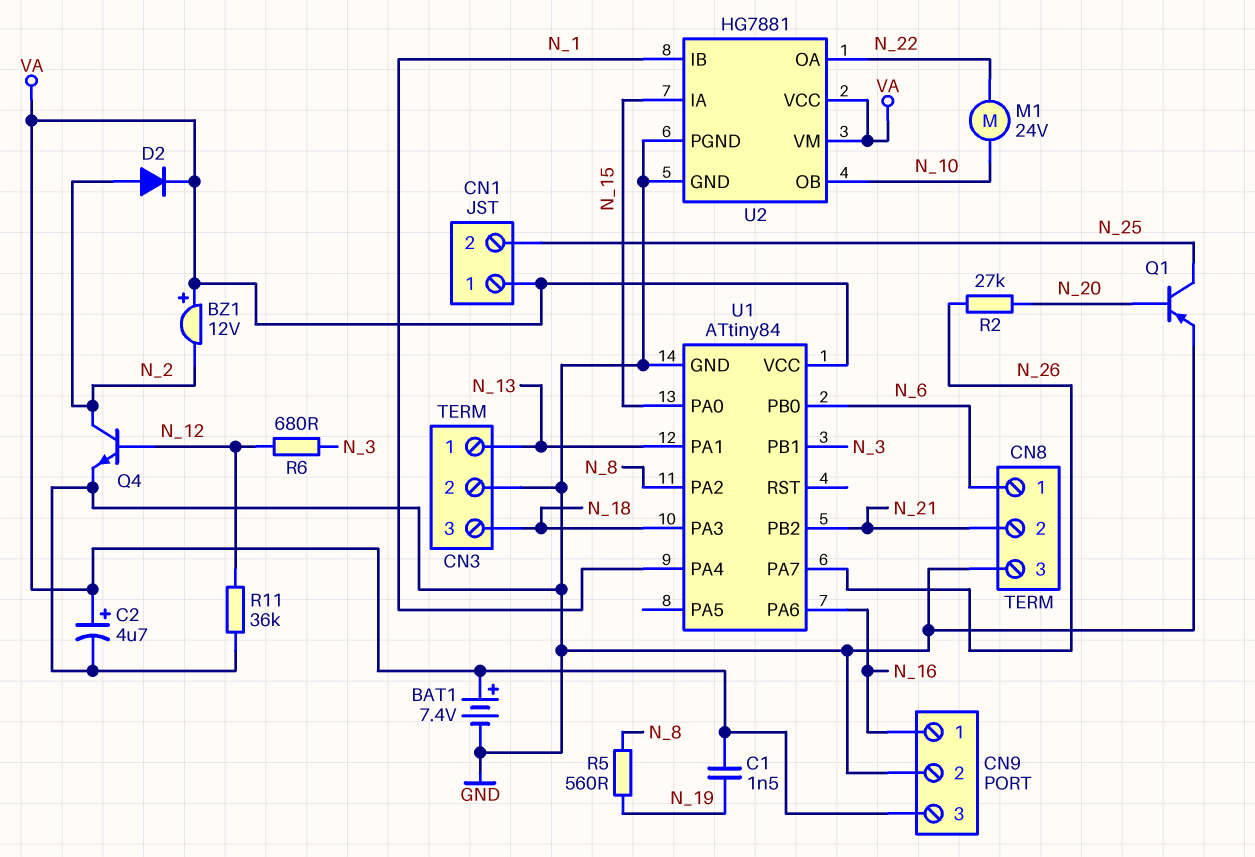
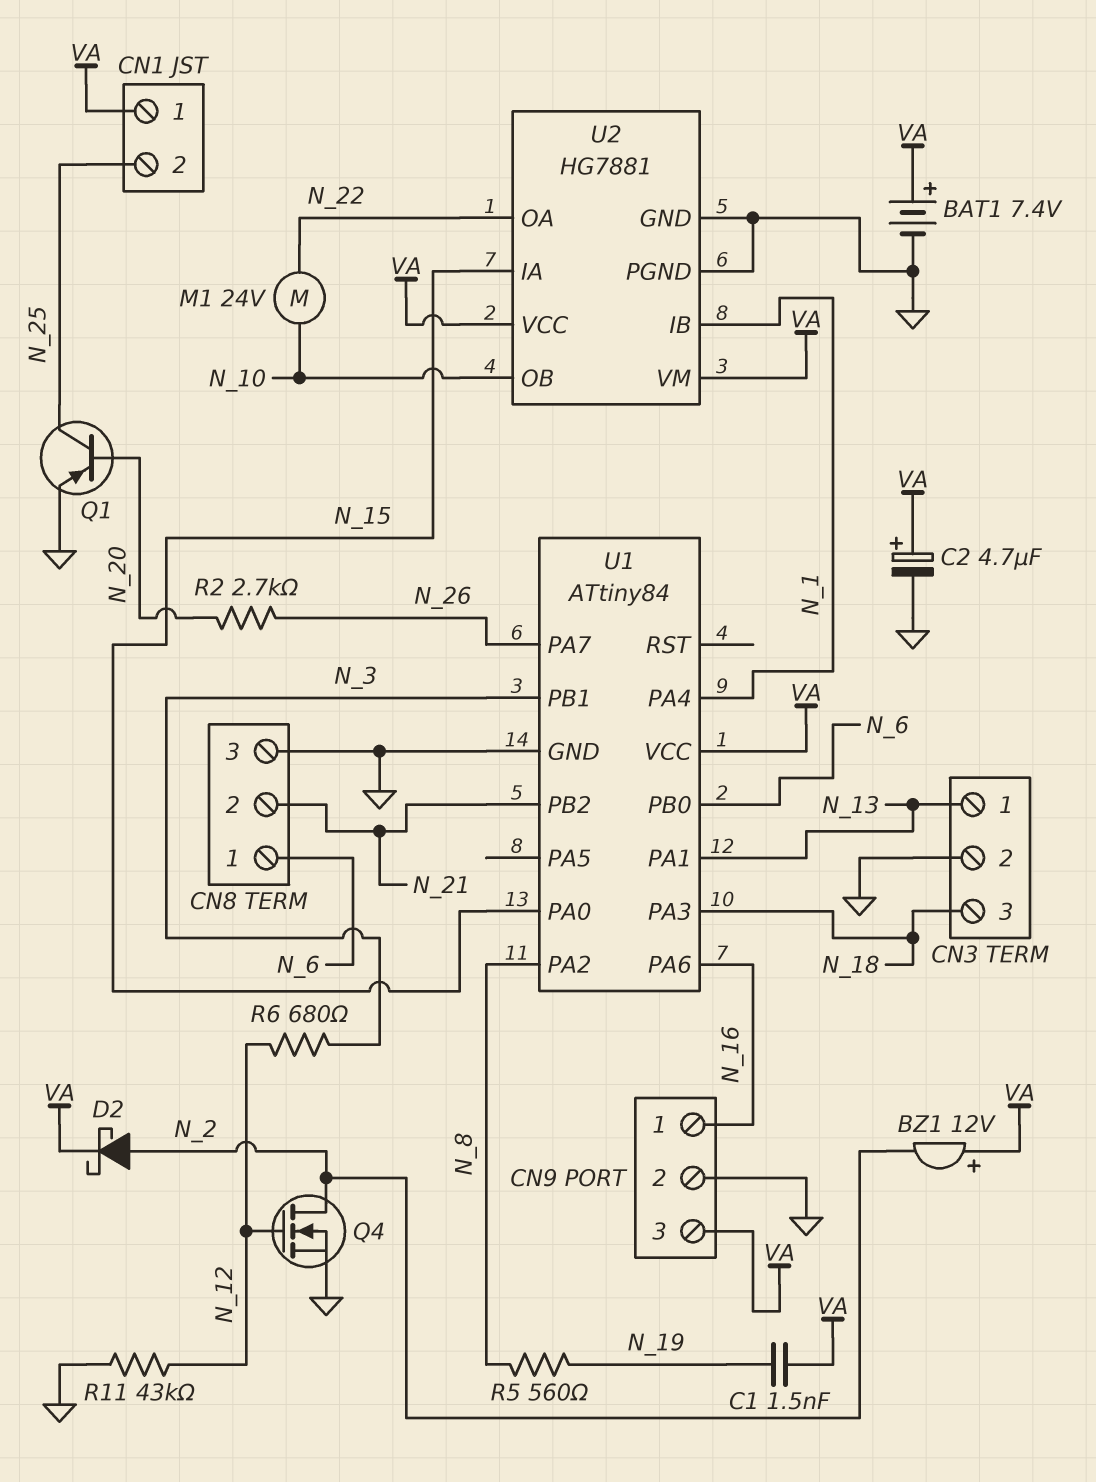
D2: diode (A N_2, K VA) -> schottky (A N_2, K VA)
Q4: NPN (B N_12, C N_2, E GND) -> NMOS (G N_12, D N_2, S GND)
R2: 27k (N_20, N_26) -> 2.7k (N_20, N_26)
R11: 36k (GND, N_12) -> 43k (GND, N_12)

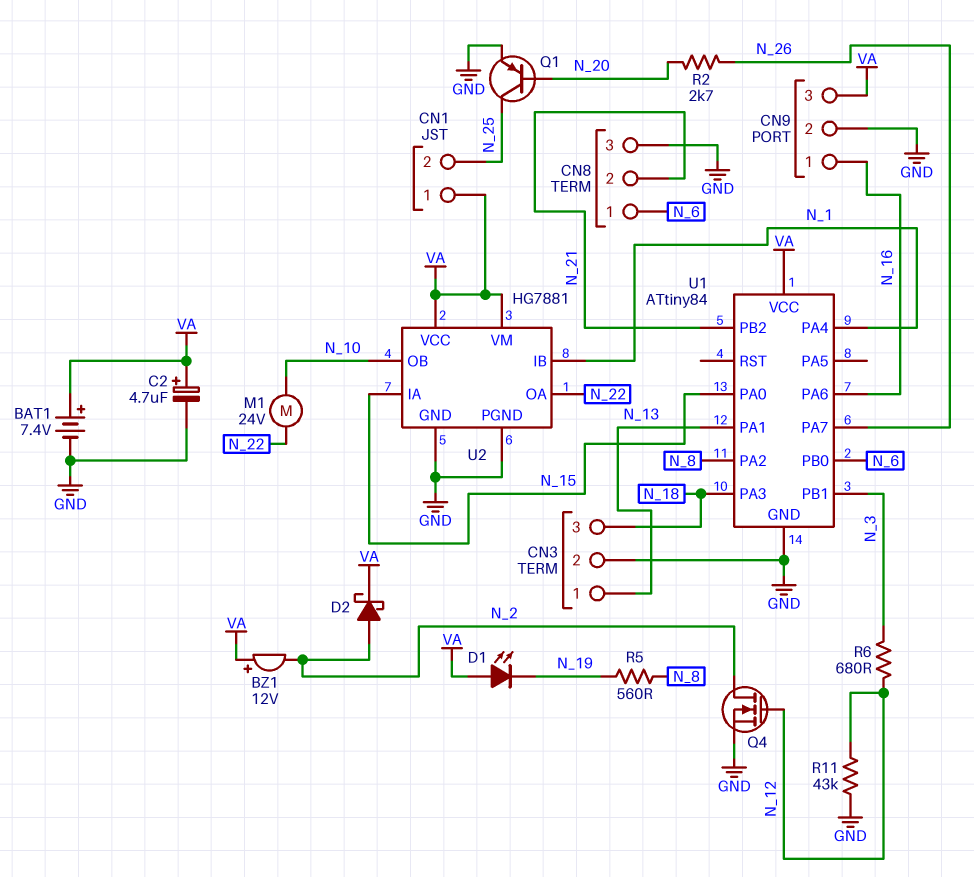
C1: 1.5nF (N_19, VA) -> none
D1: none -> LED (A VA, K N_19)

